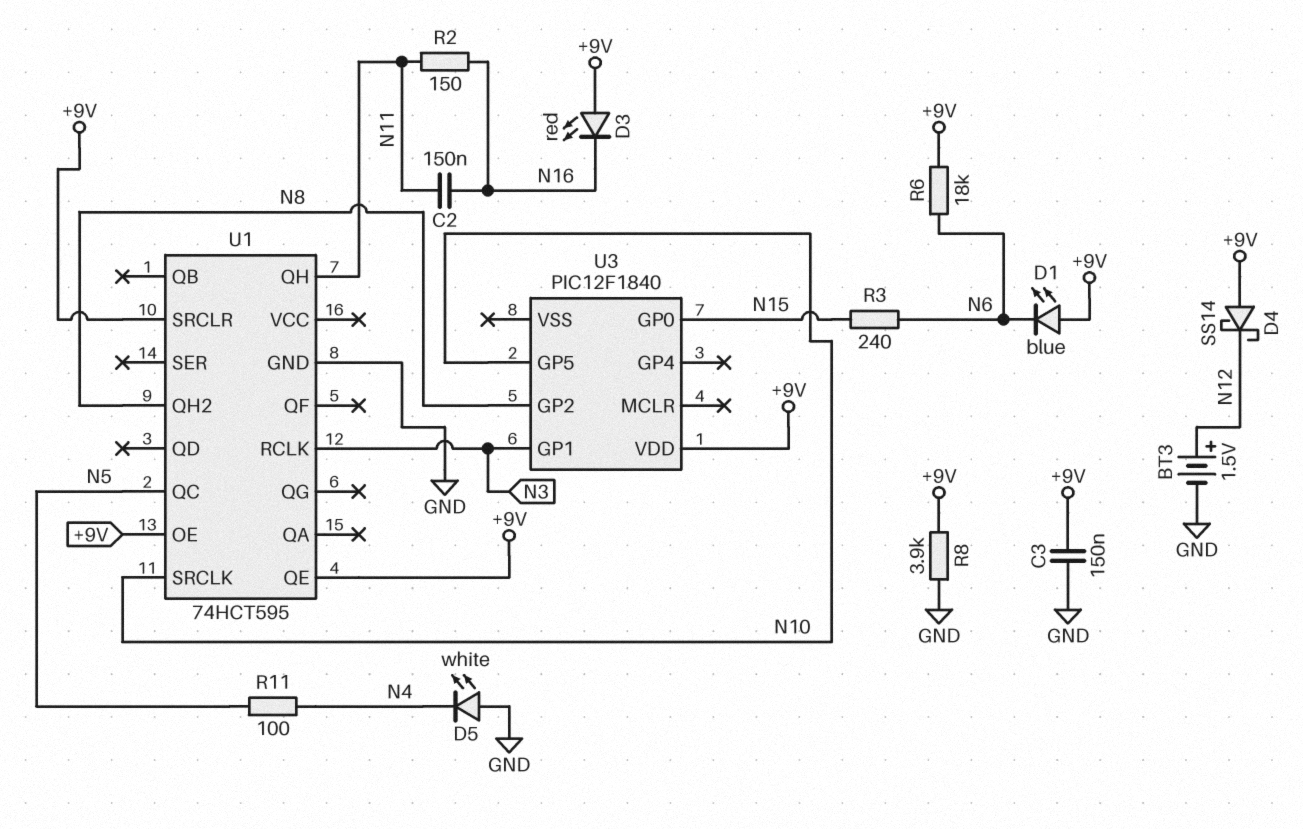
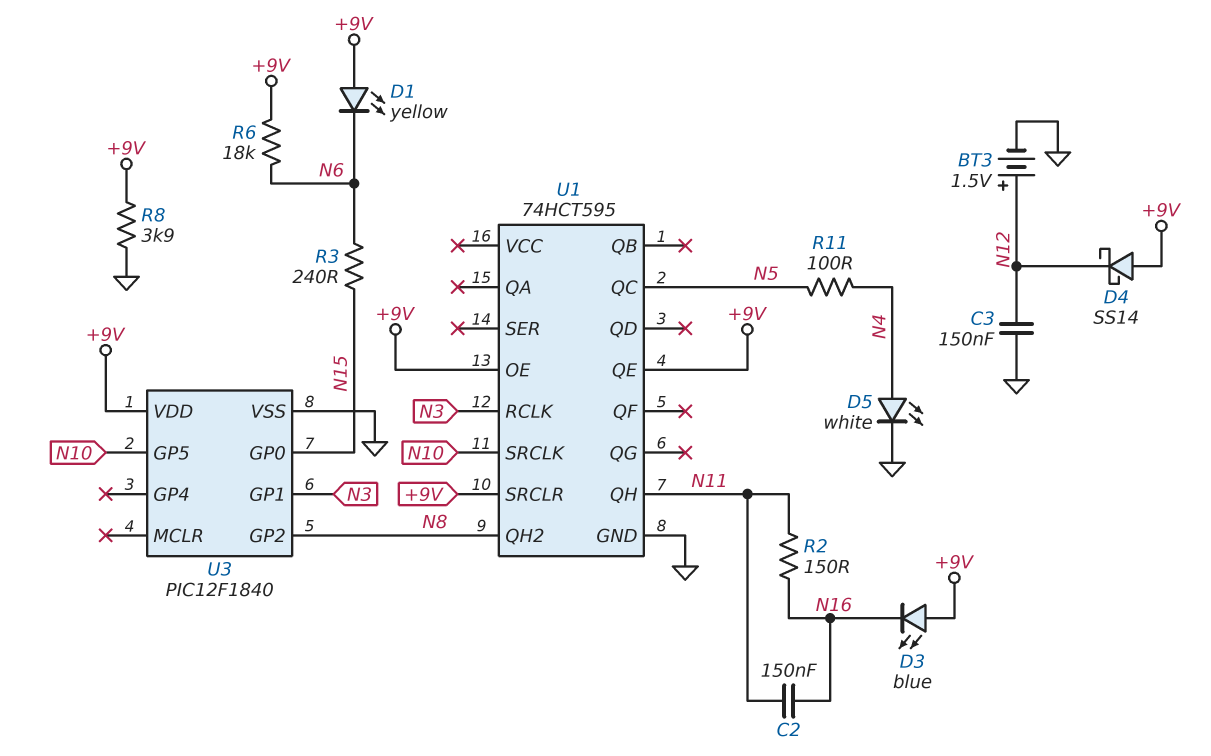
C3: 150nF (+9V, GND) -> 150nF (GND, N12)
D1: LED blue (A +9V, K N6) -> LED yellow (A +9V, K N6)
D3: LED red (A +9V, K N16) -> LED blue (A +9V, K N16)
D5: LED white (A GND, K N4) -> LED white (A N4, K GND)
U3 pin VSS: none -> GND

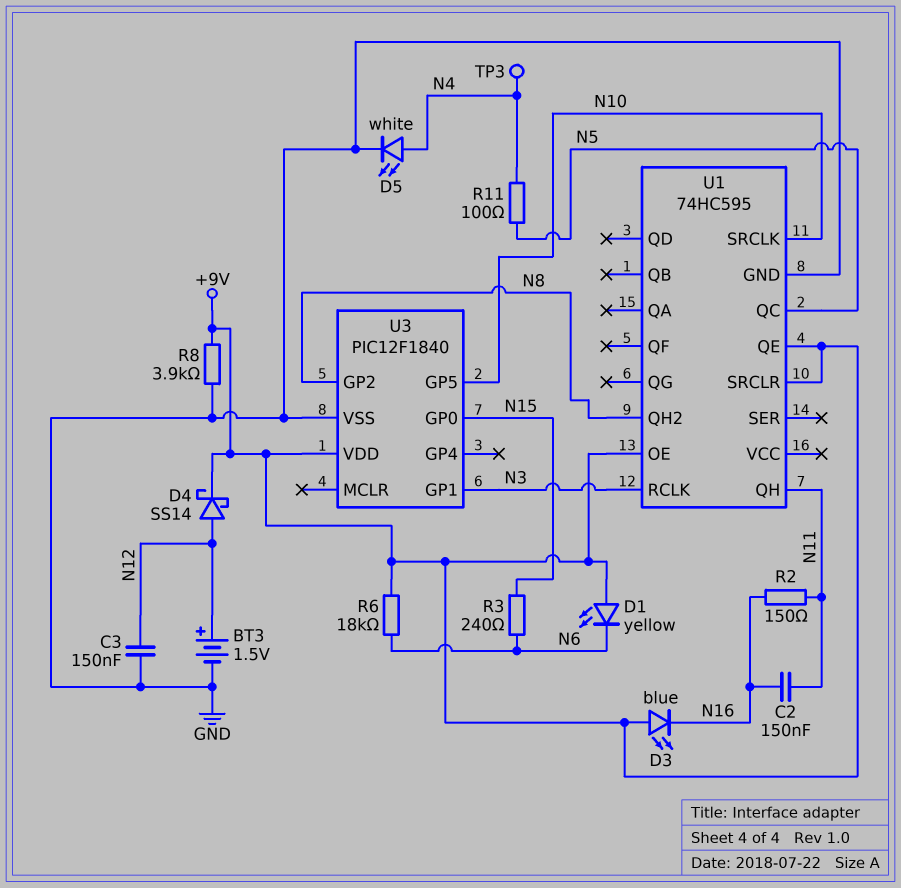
D4: schottky SS14 (A +9V, K N12) -> schottky SS14 (A N12, K +9V)
TP3: none -> test point (N4)
U1: 74HCT595 -> 74HC595

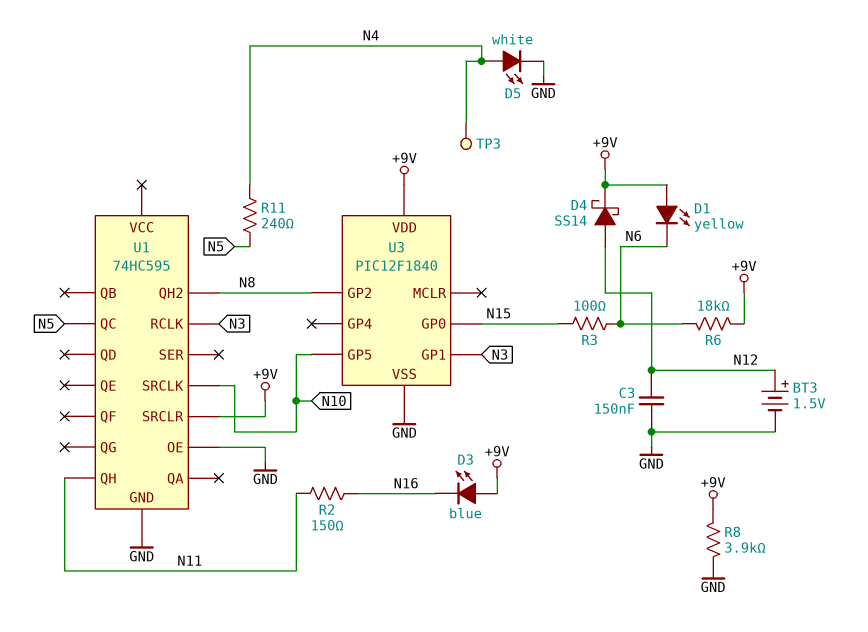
C2: 150nF (N11, N16) -> none
R3: 240 (N6, N15) -> 100 (N6, N15)
R11: 100 (N4, N5) -> 240 (N4, N5)
U1 pin OE: +9V -> GND
U1 pin QE: +9V -> none

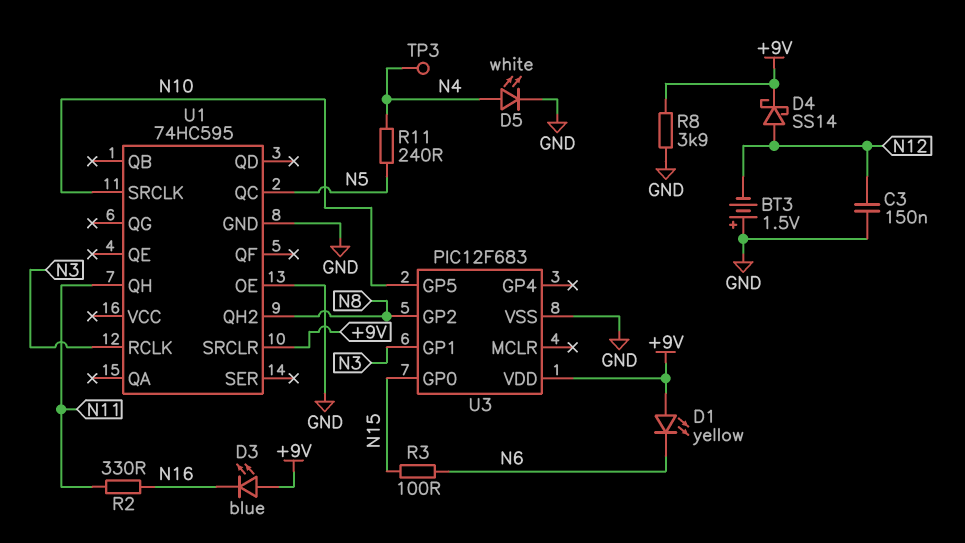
BT3: 1.5V (plus N12, minus GND) -> 1.5V (plus GND, minus N12)
R2: 150 (N11, N16) -> 330 (N11, N16)
R6: 18k (+9V, N6) -> none
U3: PIC12F1840 -> PIC12F683

